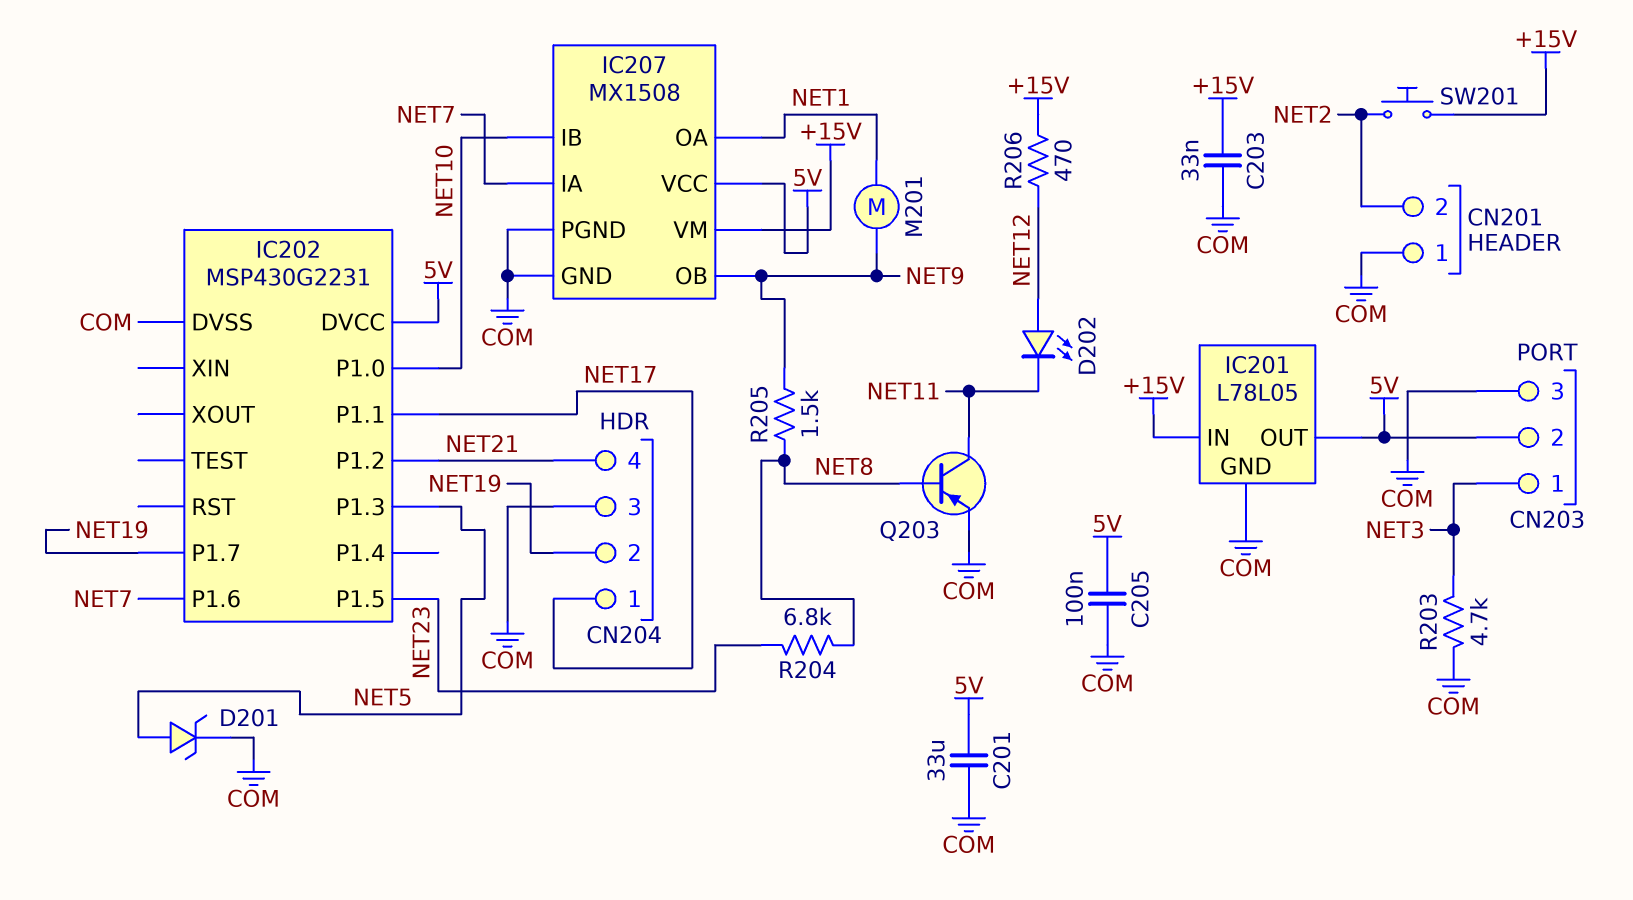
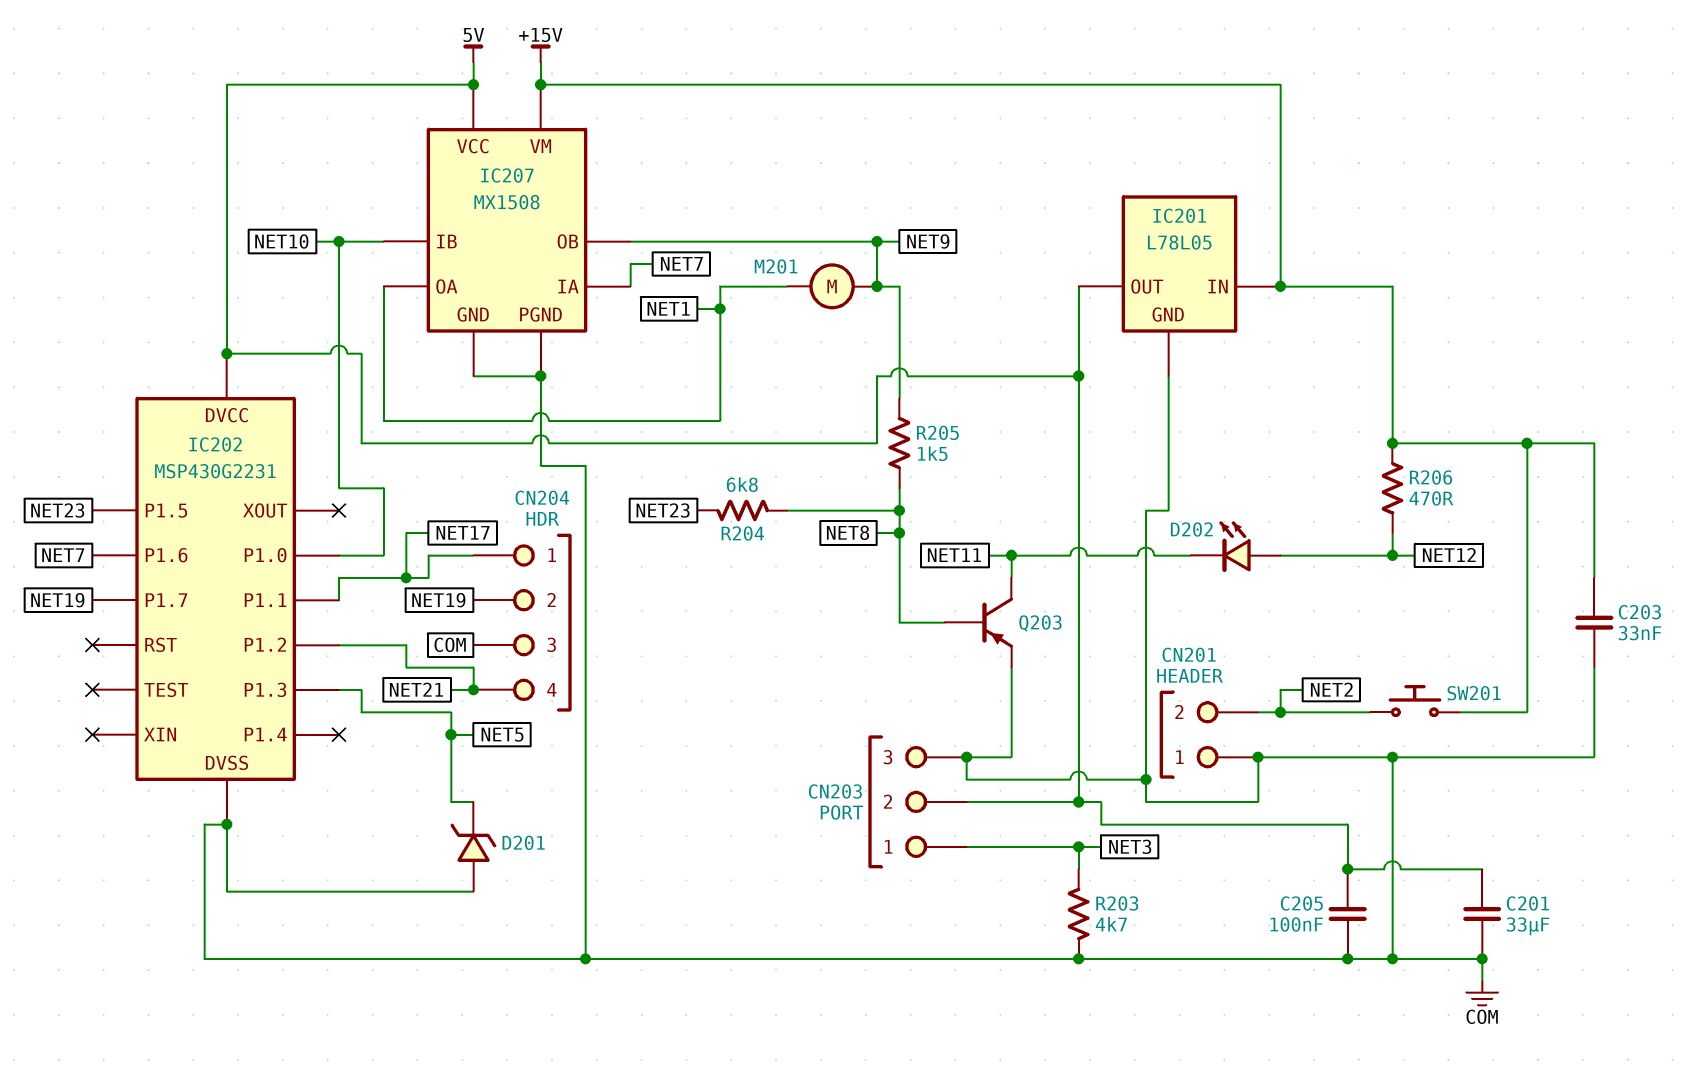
D201: zener (A NET5, K COM) -> zener (A COM, K NET5)

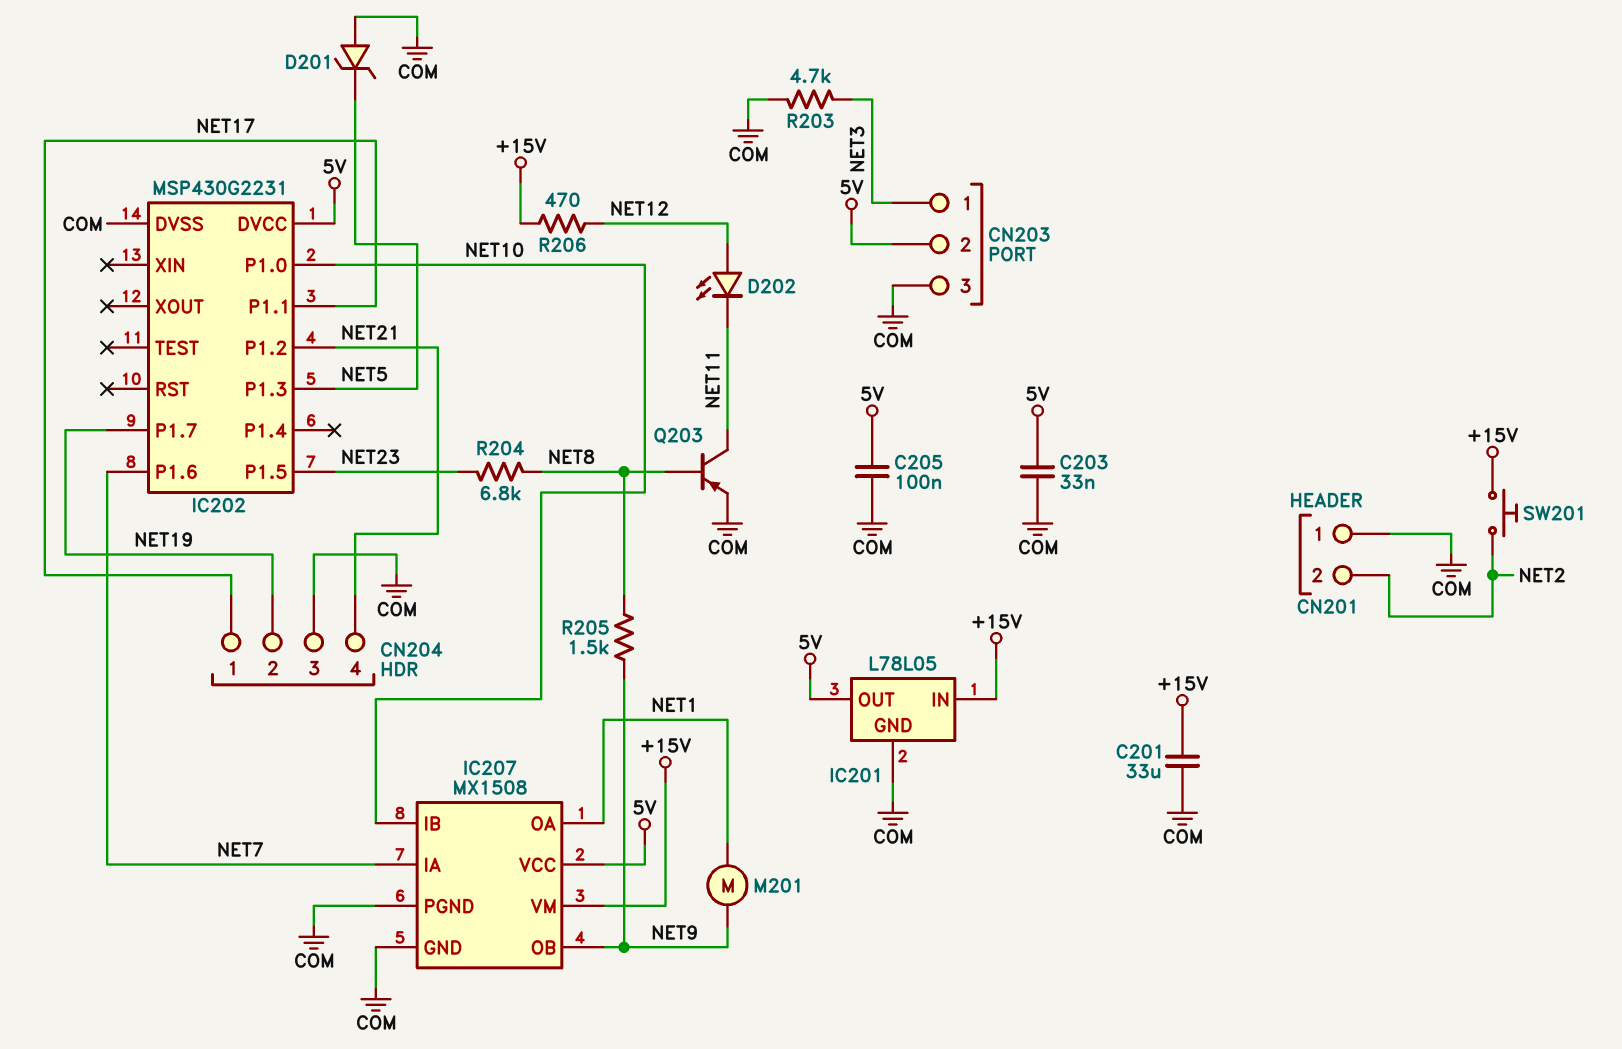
C201: 33uF (5V, COM) -> 33uF (+15V, COM)
C203: 33nF (+15V, COM) -> 33nF (5V, COM)

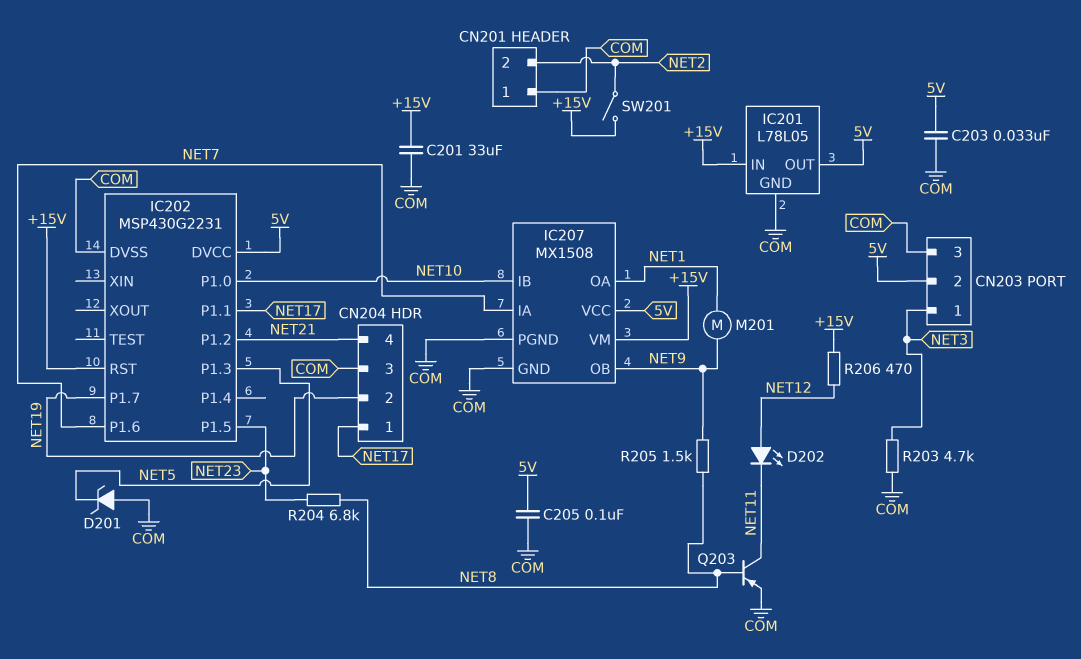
IC202 pin RST: none -> +15V
SW201: button (+15V, NET2) -> switch (+15V, NET2)

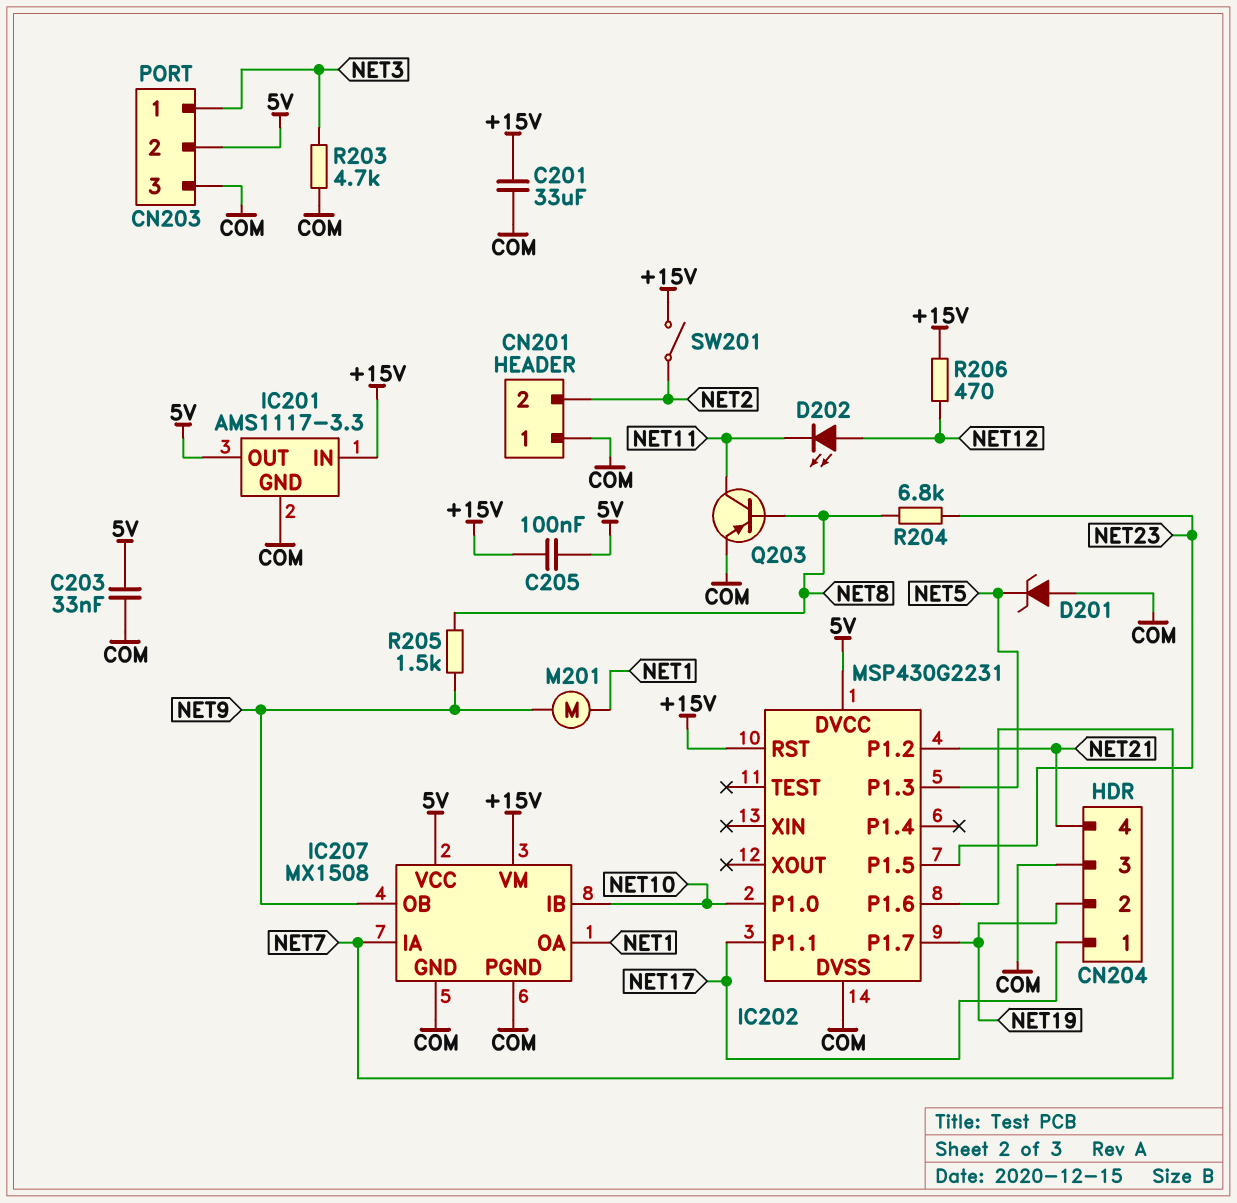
C205: 100nF (5V, COM) -> 100nF (+15V, 5V)
IC201: L78L05 -> AMS1117-3.3

